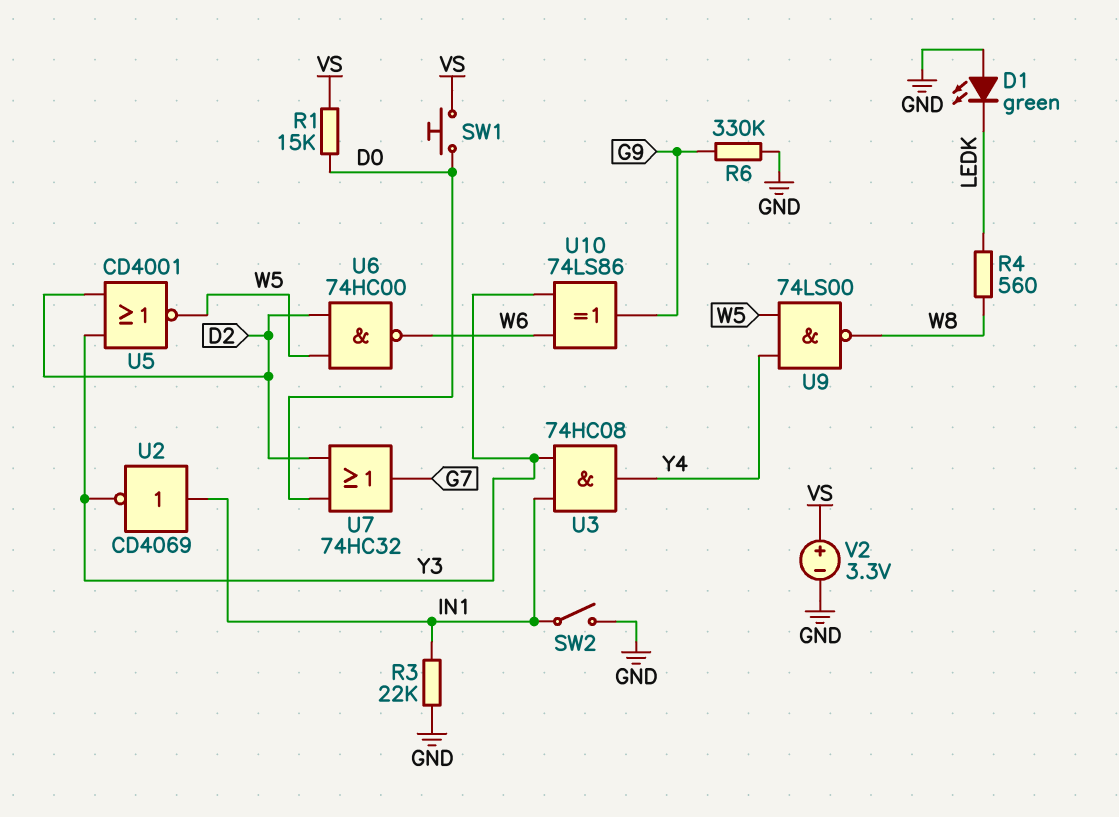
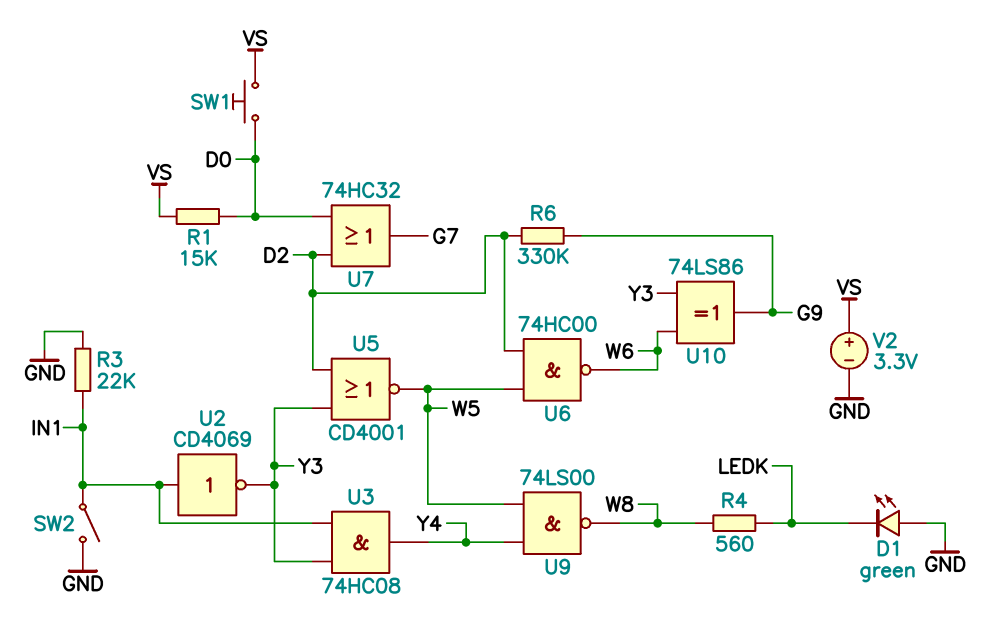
R6: 330k (G9, GND) -> 330k (D2, G9)

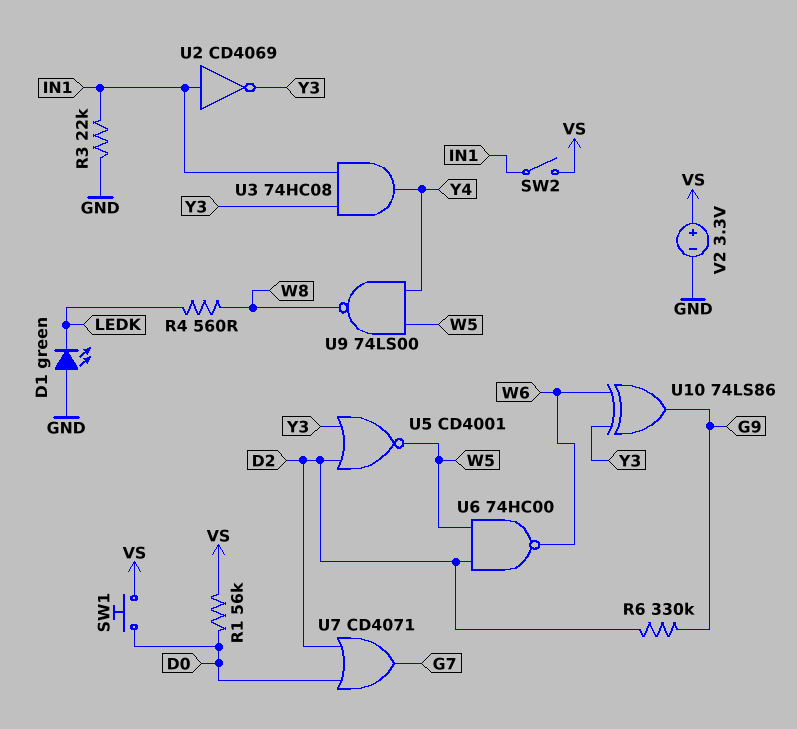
R1: 15k (D0, VS) -> 56k (D0, VS)
SW2: switch (GND, IN1) -> switch (IN1, VS)
U7: OR 74HC32 (in D0, in D2, out G7) -> OR CD4071 (in D0, in D2, out G7)

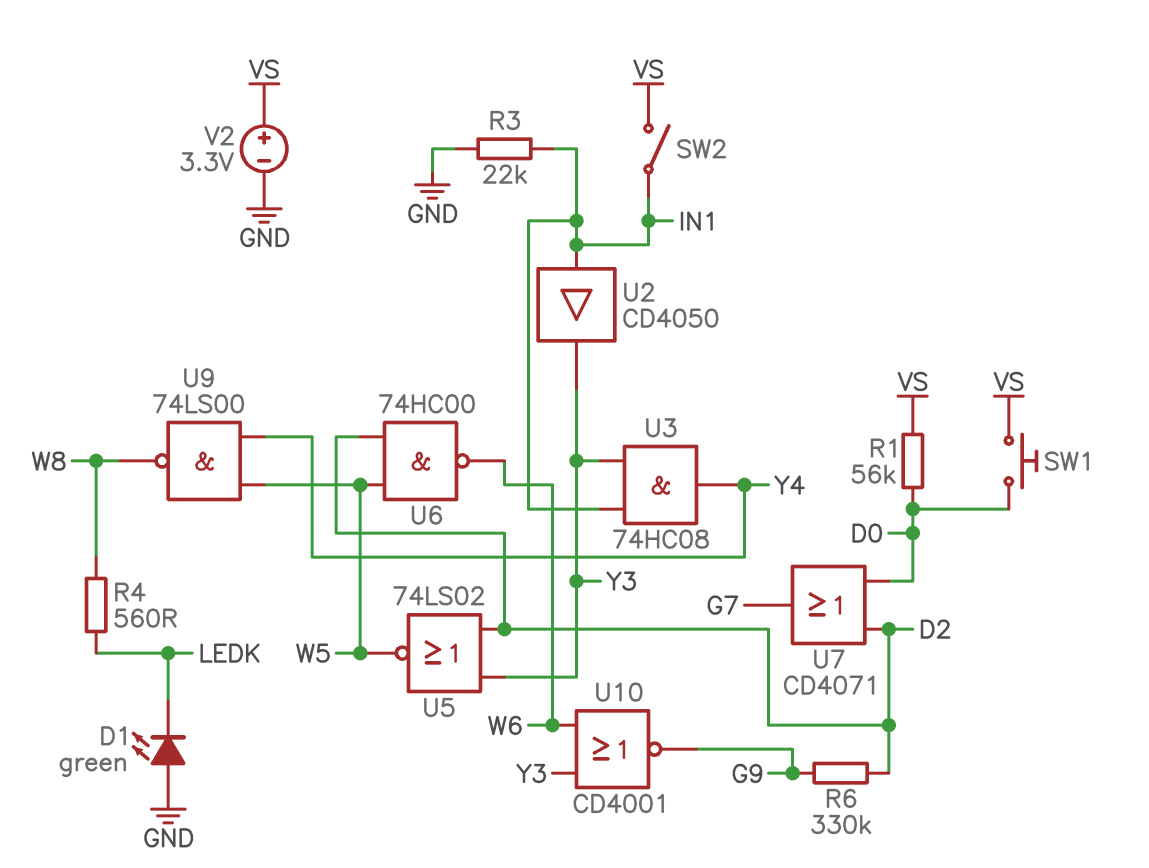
U2: NOT CD4069 (in IN1, out Y3) -> buffer CD4050 (in IN1, out Y3)
U5: NOR CD4001 (in D2, in Y3, out W5) -> NOR 74LS02 (in D2, in Y3, out W5)
U10: XOR 74LS86 (in W6, in Y3, out G9) -> NOR CD4001 (in W6, in Y3, out G9)

